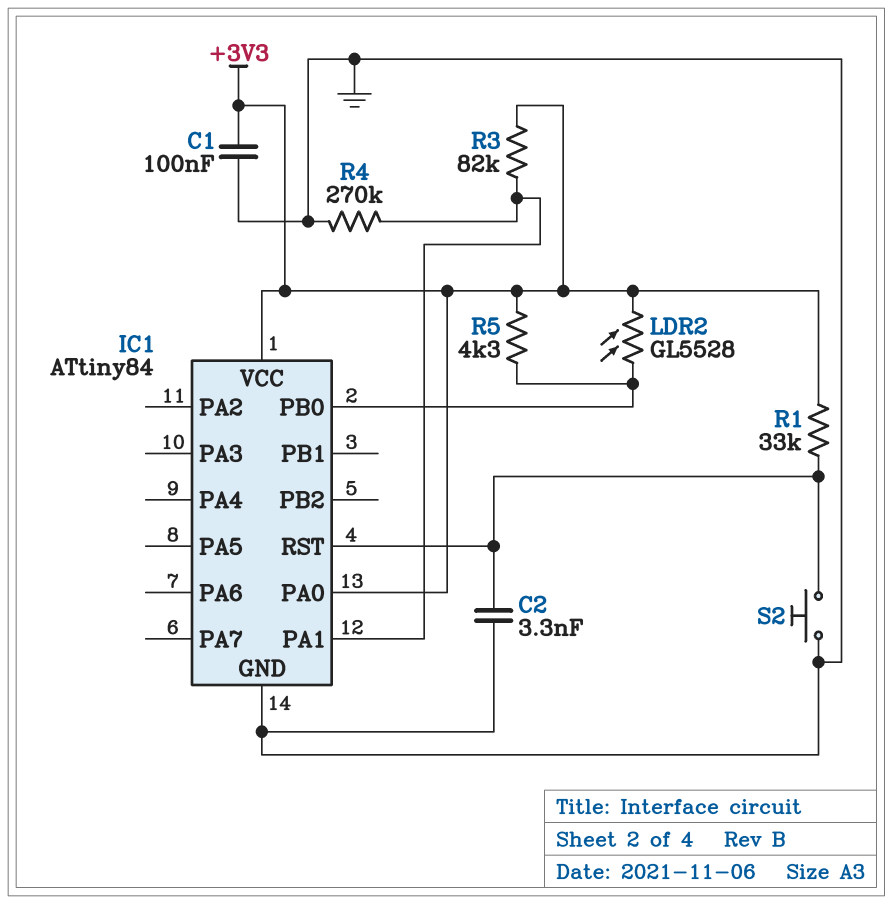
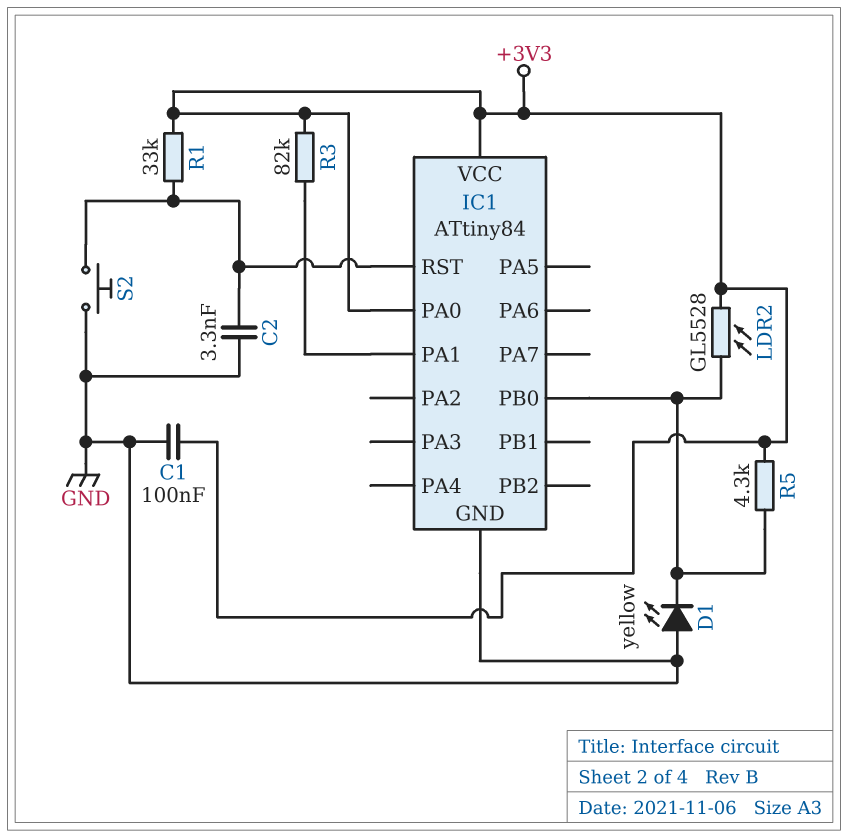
D1: none -> LED yellow (A GND, K IC1/PB0)
R4: 270k (GND, IC1/PA1) -> none

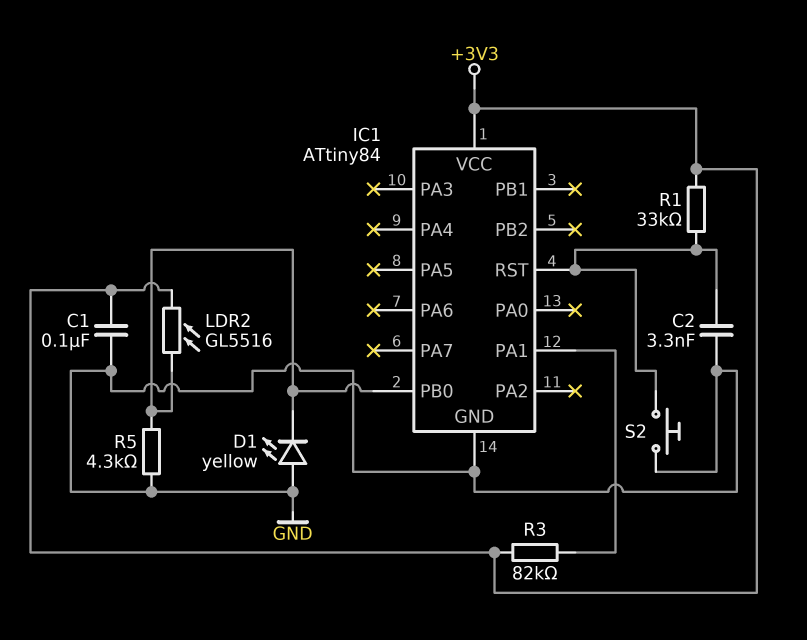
IC1 pin PA0: +3V3 -> none
LDR2: GL5528 (+3V3, IC1/PB0) -> GL5516 (+3V3, IC1/PB0)
R5: 4.3k (+3V3, IC1/PB0) -> 4.3k (GND, IC1/PB0)

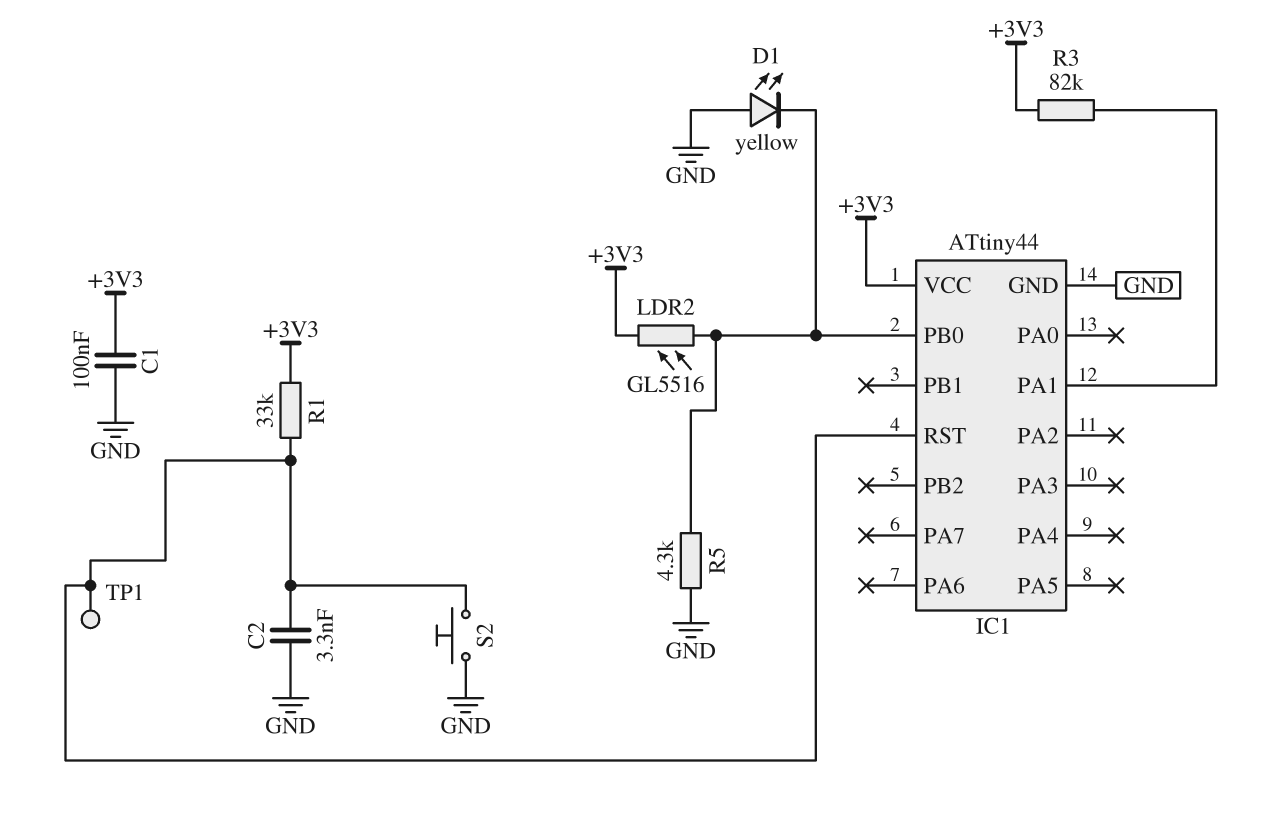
IC1: ATtiny84 -> ATtiny44
TP1: none -> test point (IC1/RST)

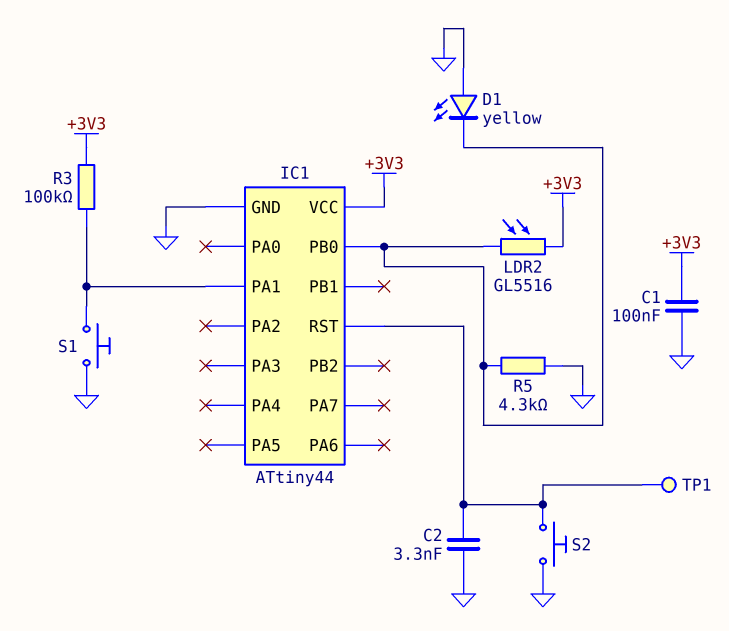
R1: 33k (+3V3, IC1/RST) -> none
R3: 82k (+3V3, IC1/PA1) -> 100k (+3V3, IC1/PA1)
S1: none -> button (GND, IC1/PA1)

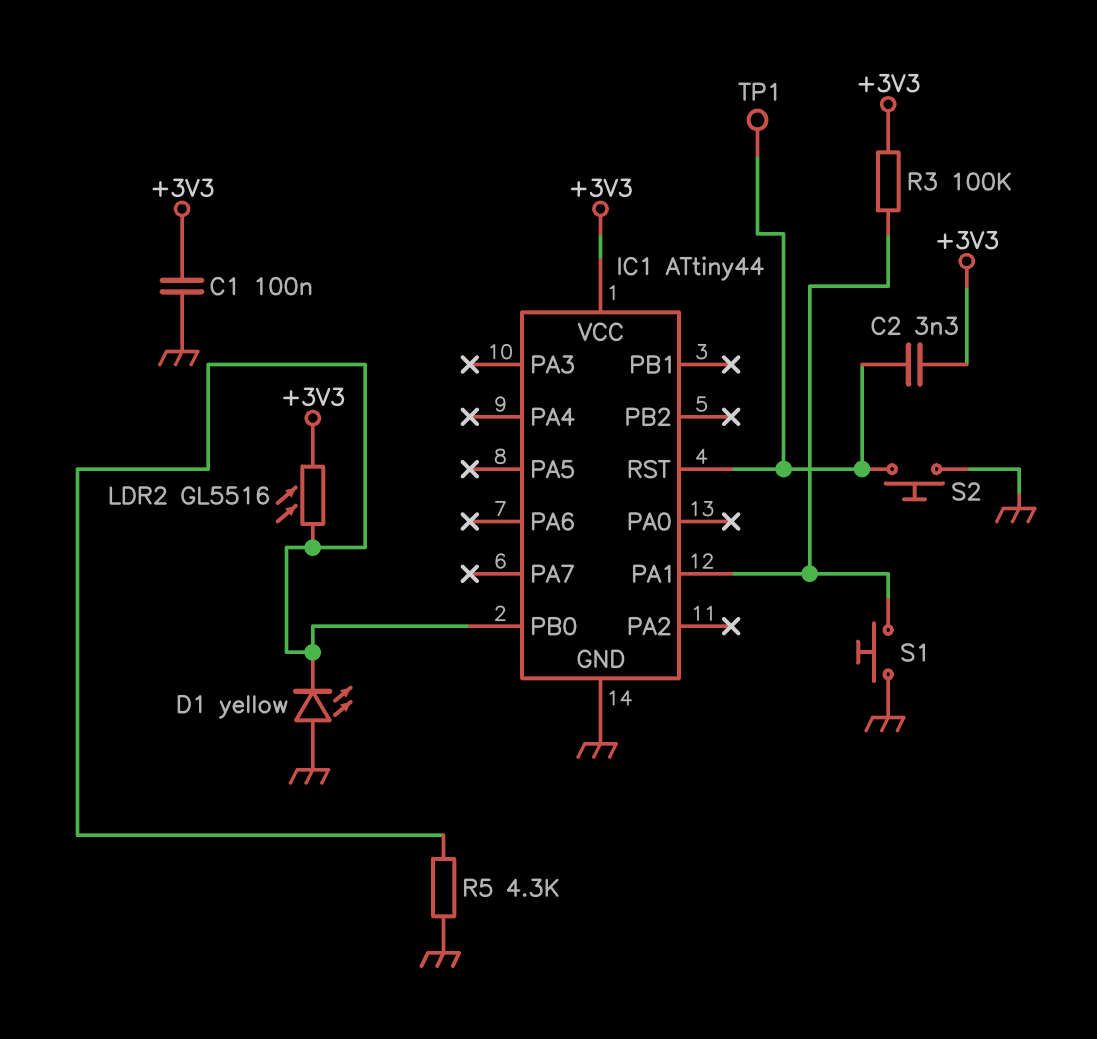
C2: 3.3nF (GND, IC1/RST) -> 3.3nF (+3V3, IC1/RST)

